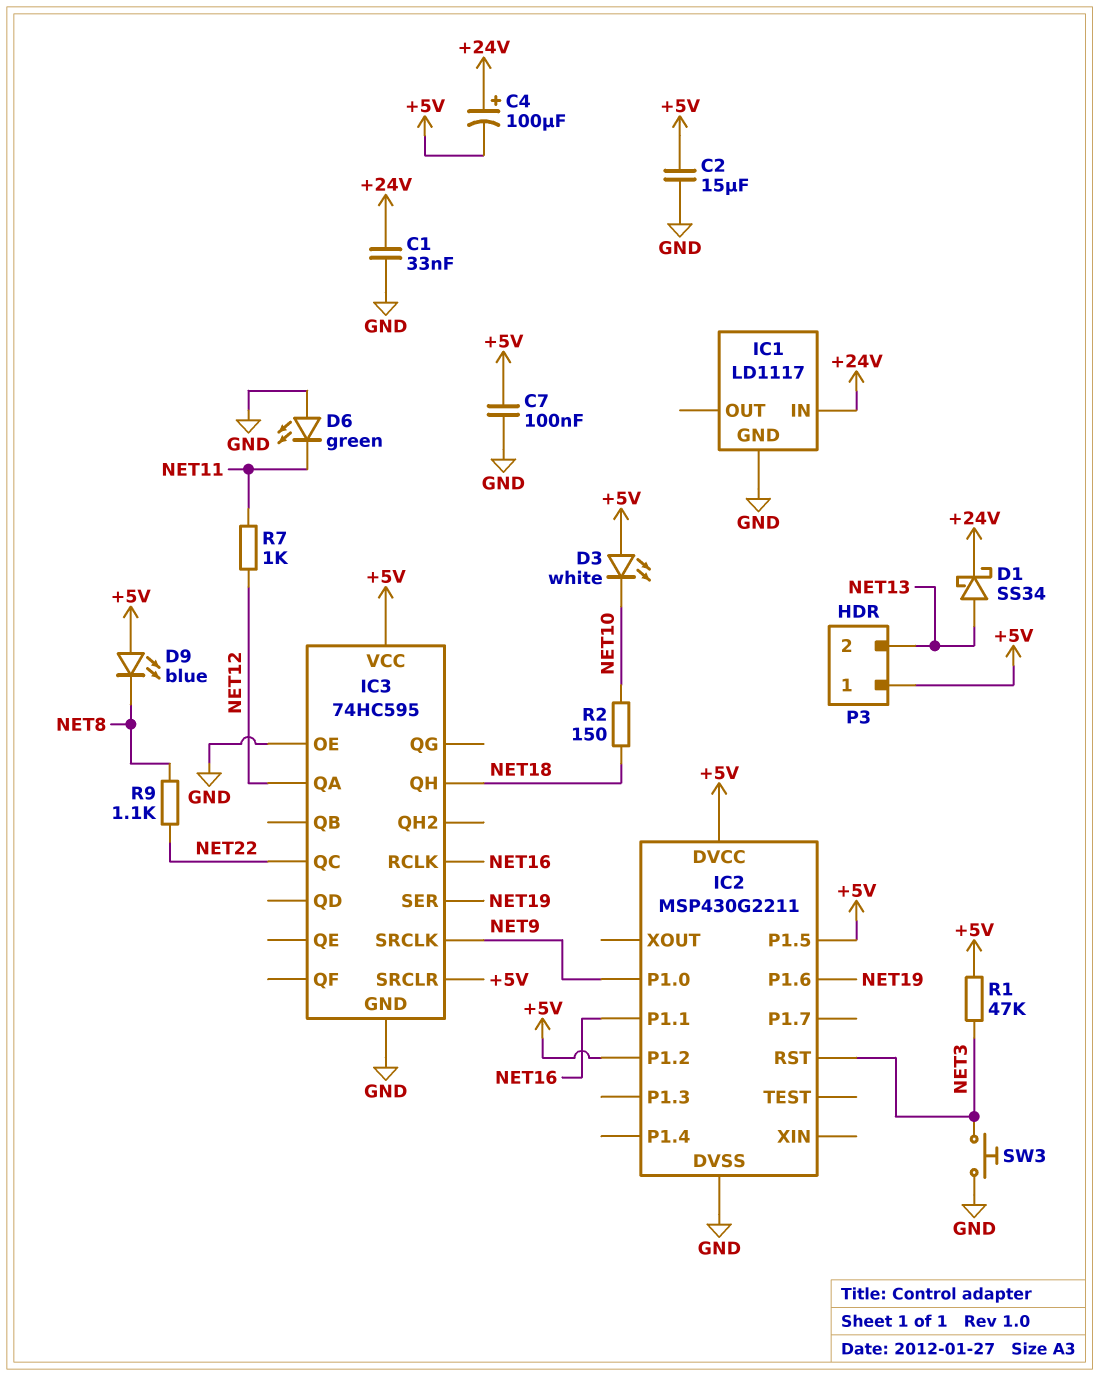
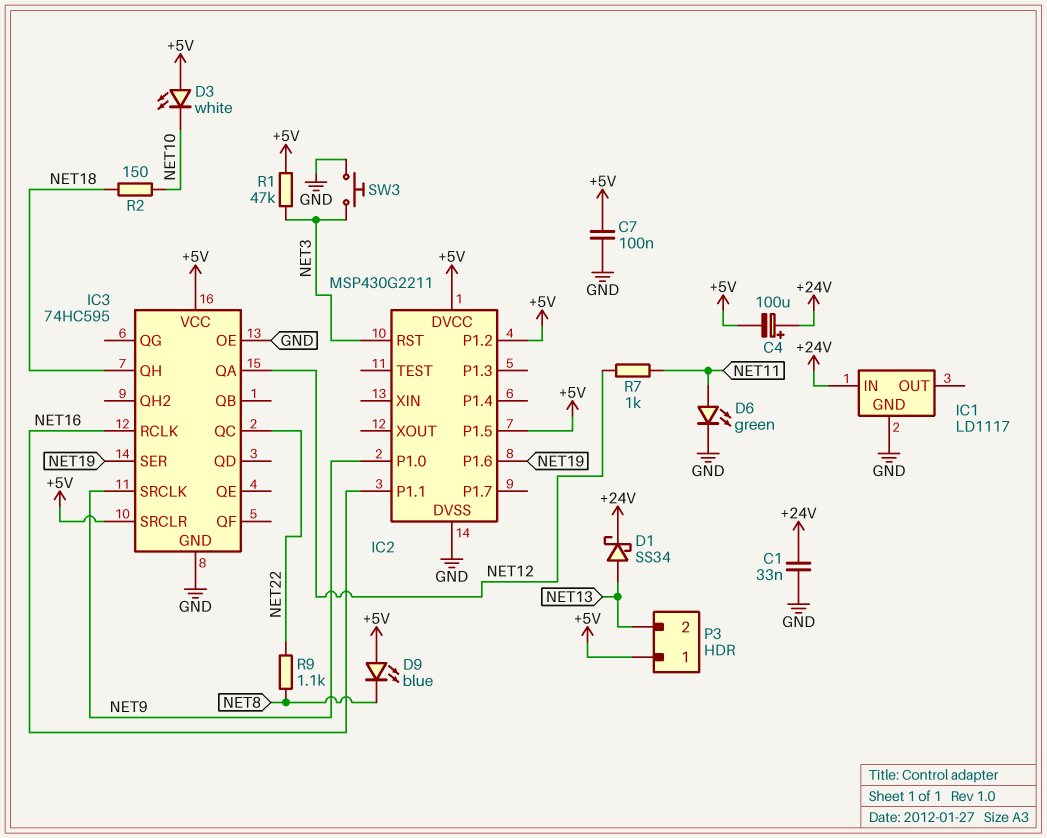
C2: 15uF (+5V, GND) -> none
D6: LED green (A GND, K NET11) -> LED green (A NET11, K GND)

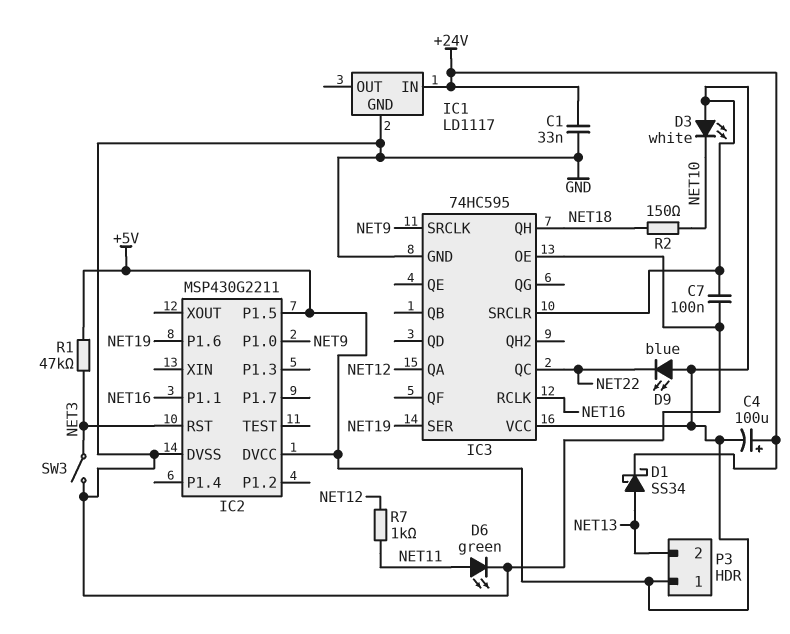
D9: LED blue (A +5V, K NET8) -> LED blue (A +5V, K NET22)
IC2 pin P1.2: +5V -> none
R9: 1.1k (NET8, NET22) -> none
SW3: button (GND, NET3) -> switch (GND, NET3)

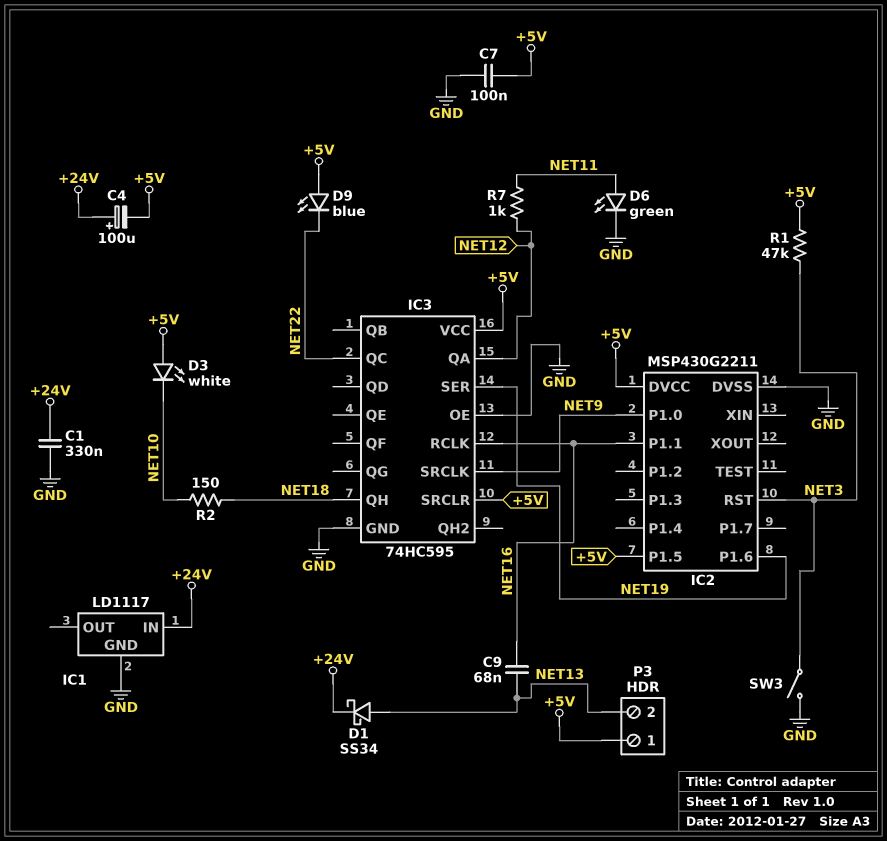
C1: 33nF (+24V, GND) -> 330nF (+24V, GND)
C9: none -> 68nF (NET13, NET16)

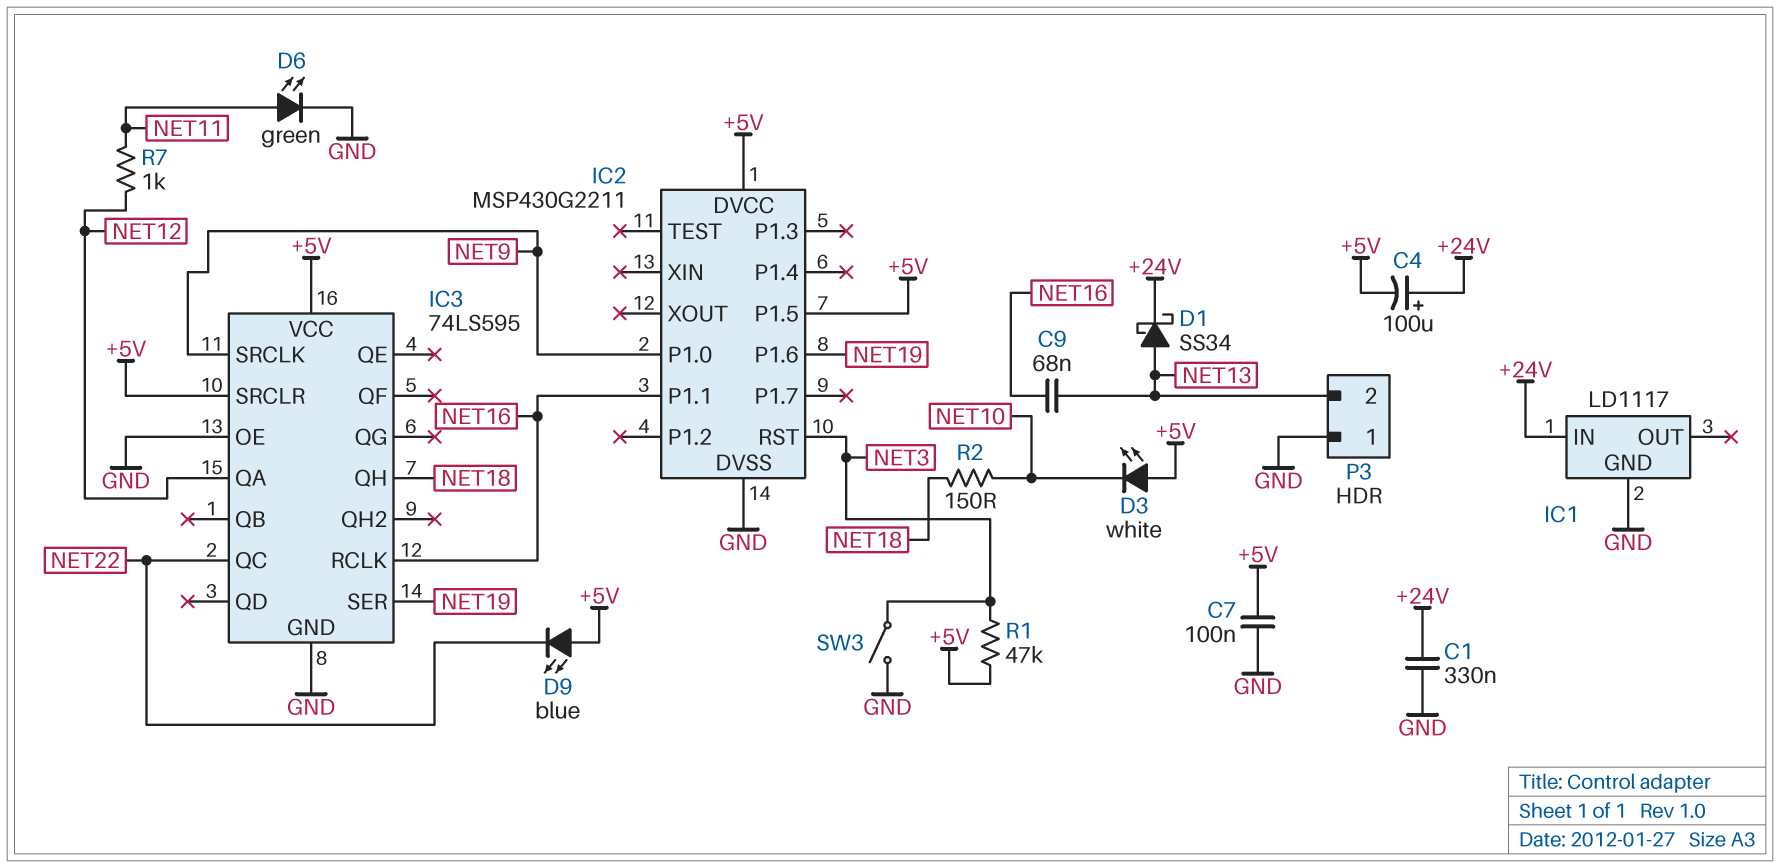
IC3: 74HC595 -> 74LS595
P3 pin 1: +5V -> GND

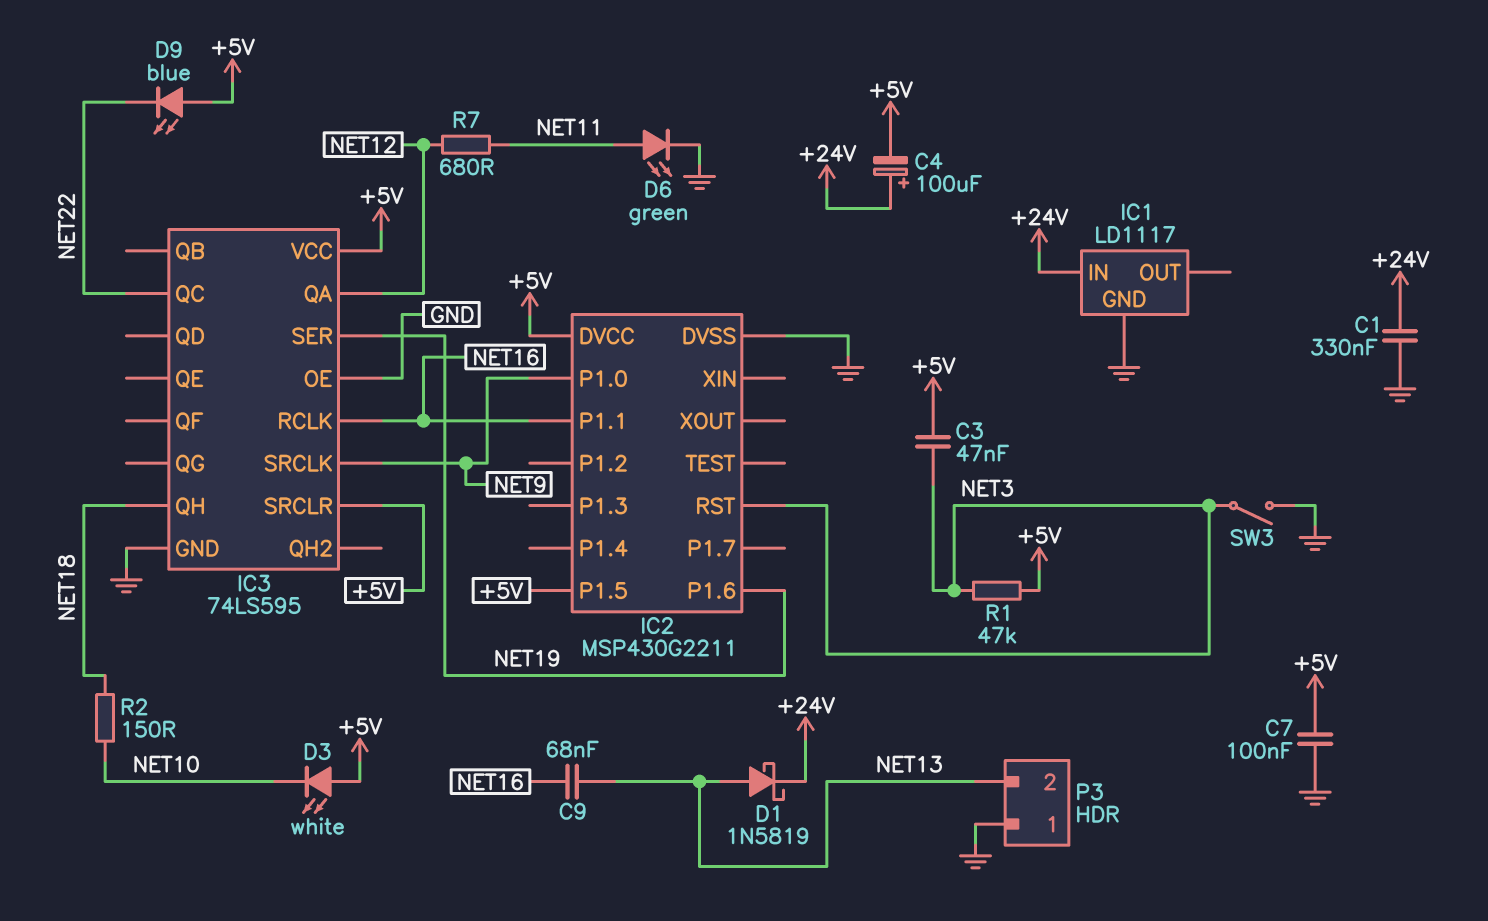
C3: none -> 47nF (+5V, NET3)
D1: schottky SS34 (A NET13, K +24V) -> schottky 1N5819 (A NET13, K +24V)
R7: 1k (NET11, NET12) -> 680 (NET11, NET12)

